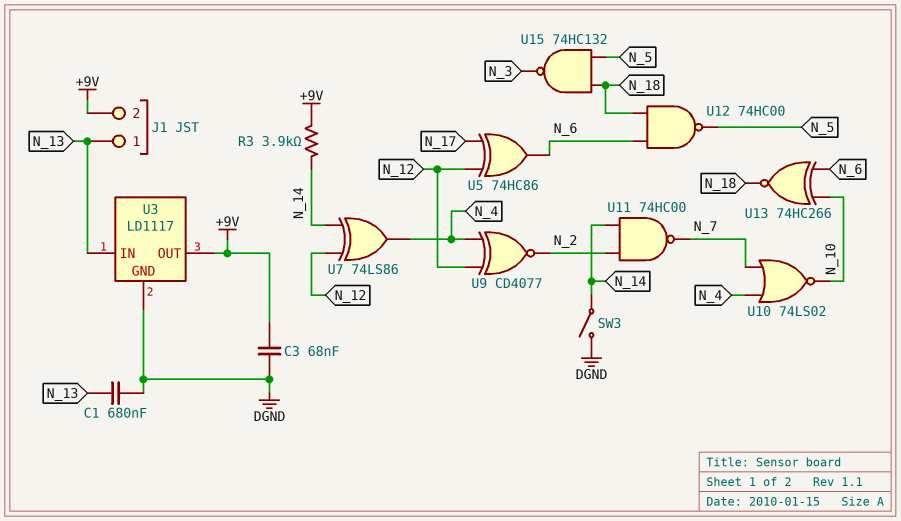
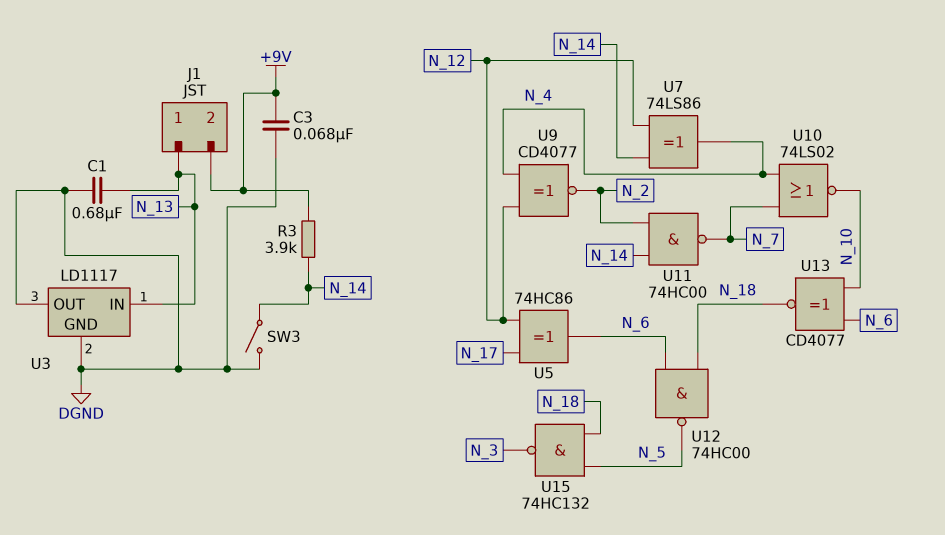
U3 pin OUT: +9V -> DGND
U13: XNOR 74HC266 (in N_6, in N_10, out N_18) -> XNOR CD4077 (in N_6, in N_10, out N_18)

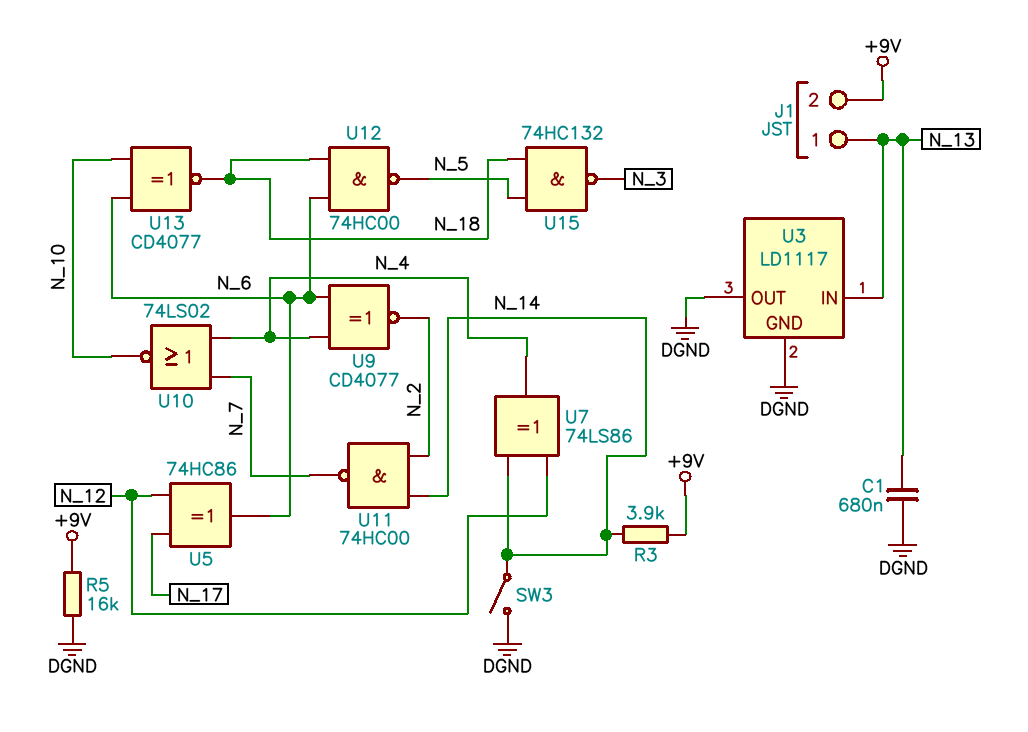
C3: 68nF (+9V, DGND) -> none
R5: none -> 16k (+9V, DGND)
U9: XNOR CD4077 (in N_4, in N_12, out N_2) -> XNOR CD4077 (in N_4, in N_6, out N_2)

